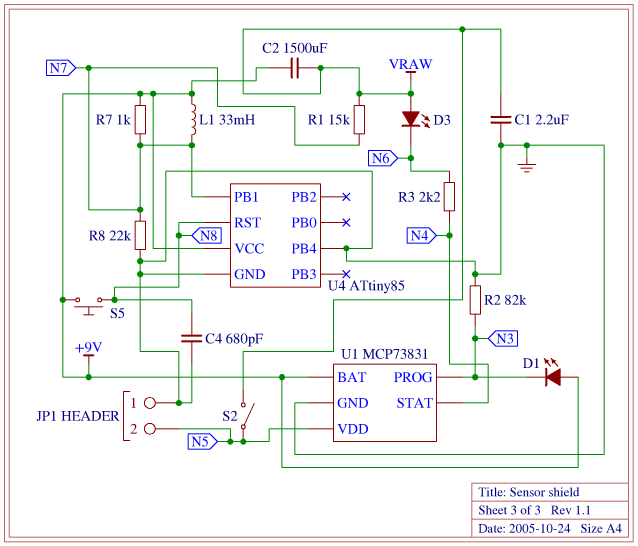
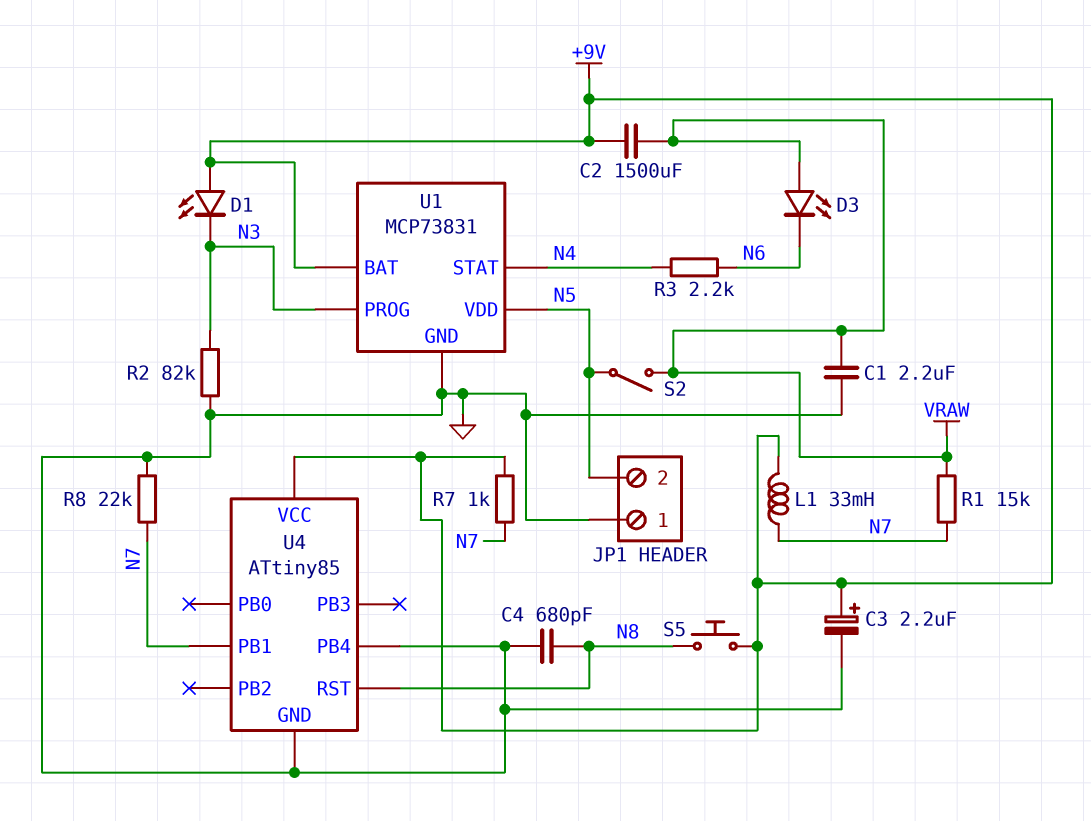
C3: none -> 2.2uF (plus +9V, minus GND)

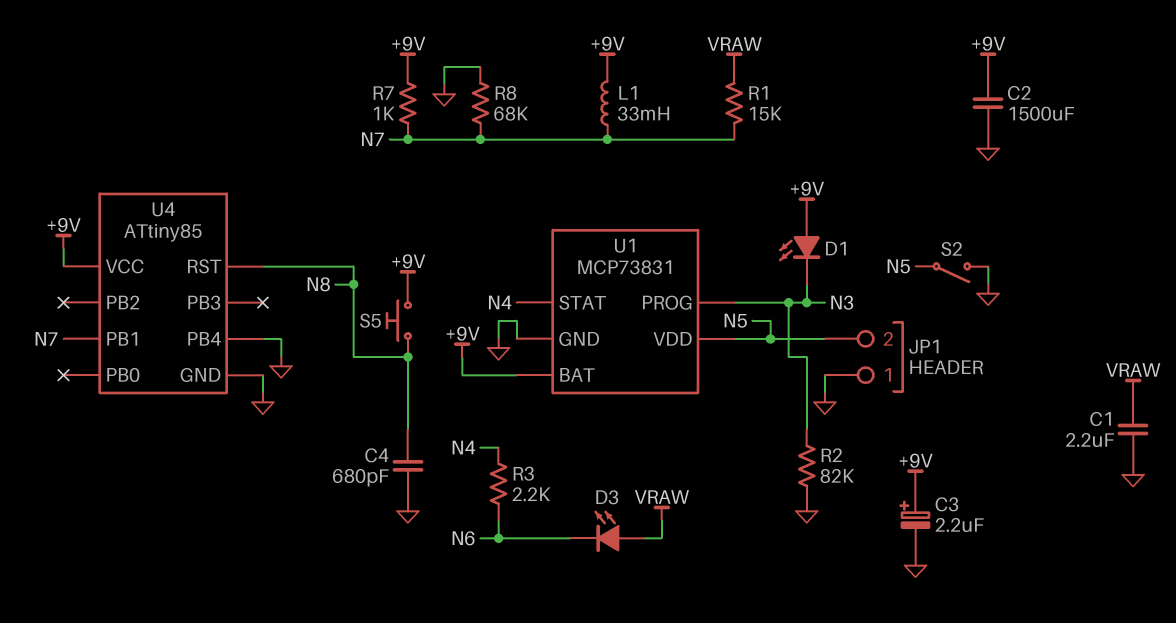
C2: 1500uF (+9V, VRAW) -> 1500uF (+9V, GND)
R8: 22k (GND, N7) -> 68k (GND, N7)
S2: switch (N5, VRAW) -> switch (GND, N5)

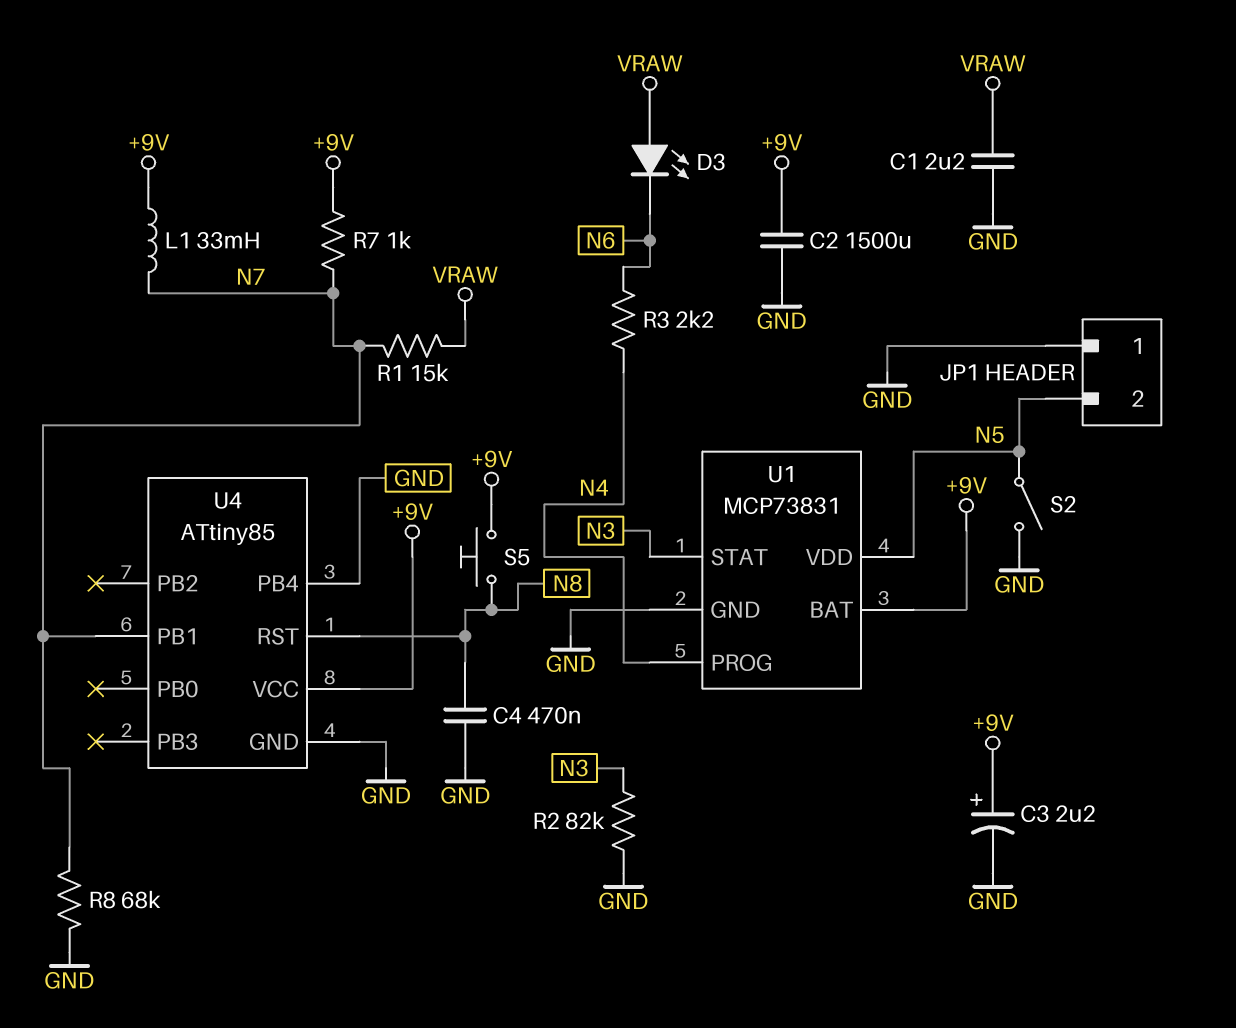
C4: 680pF (GND, N8) -> 470nF (GND, N8)
D1: LED (A +9V, K N3) -> none
U1 pin PROG: N3 -> N4
U1 pin STAT: N4 -> N3

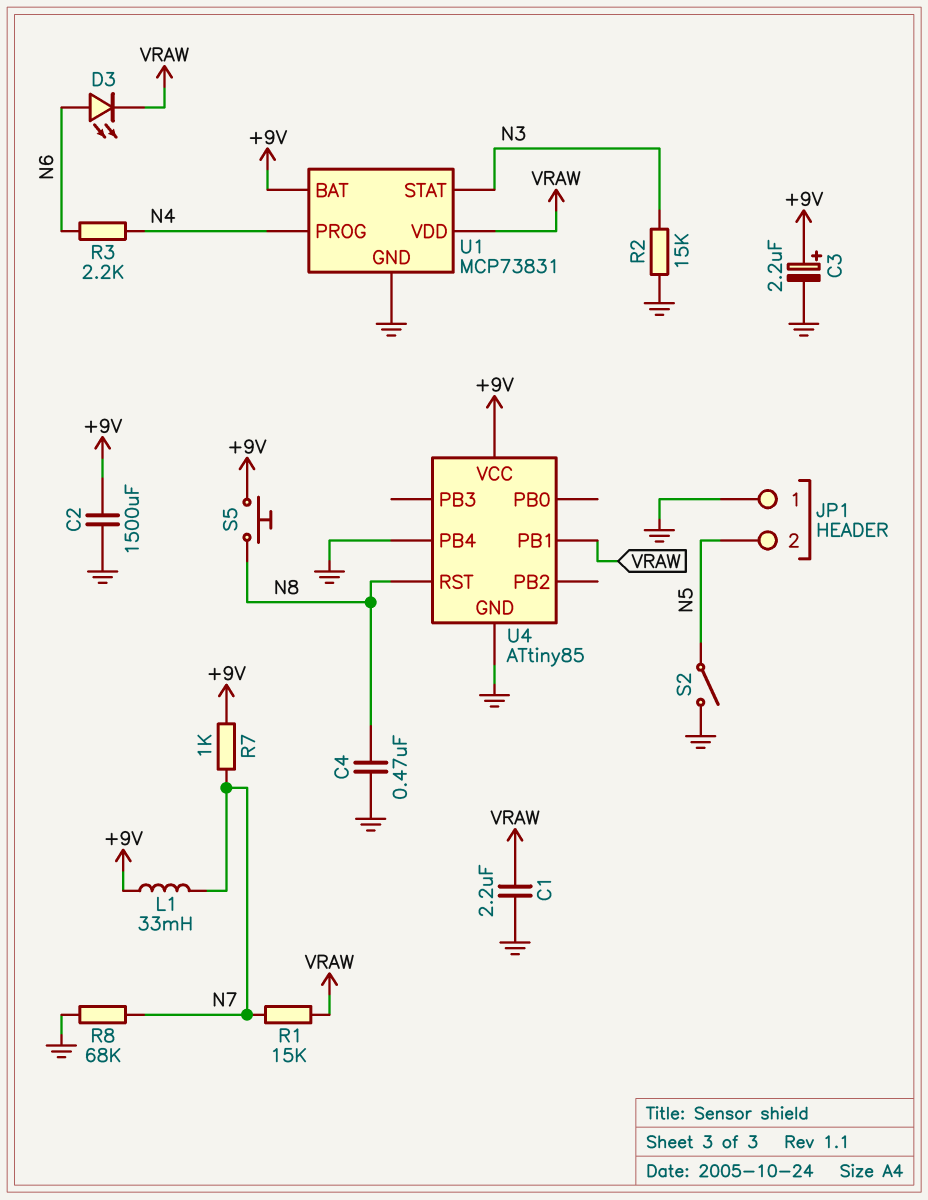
D3: LED (A VRAW, K N6) -> LED (A N6, K VRAW)
R2: 82k (GND, N3) -> 15k (GND, N3)
U1 pin VDD: N5 -> VRAW
U4 pin PB1: N7 -> VRAW

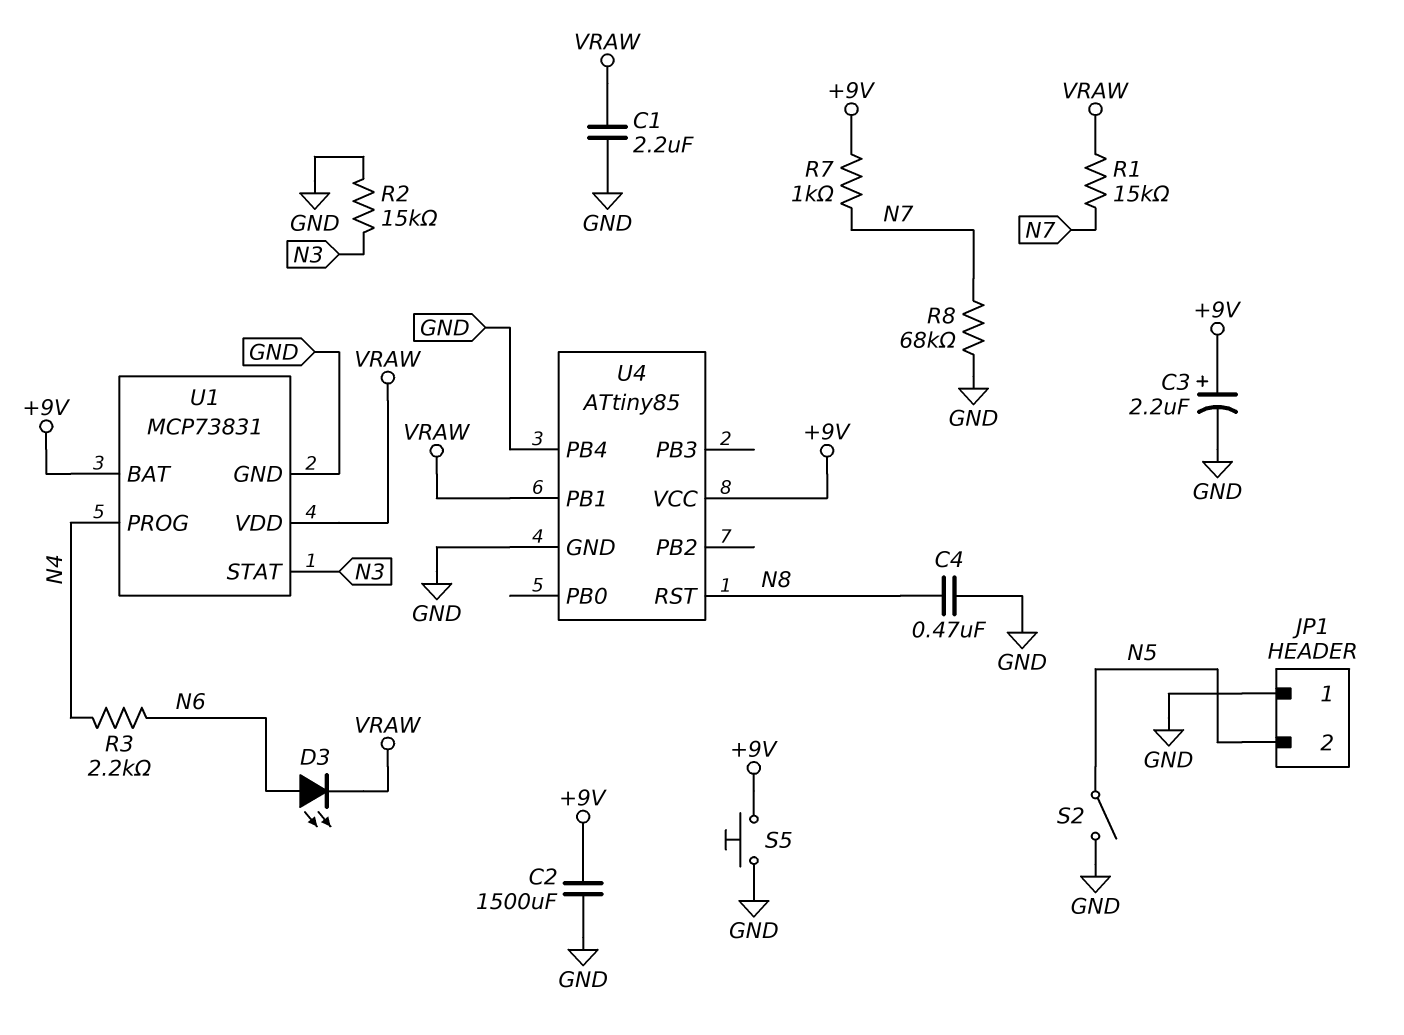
L1: 33mH (+9V, N7) -> none
S5: button (+9V, N8) -> button (+9V, GND)

